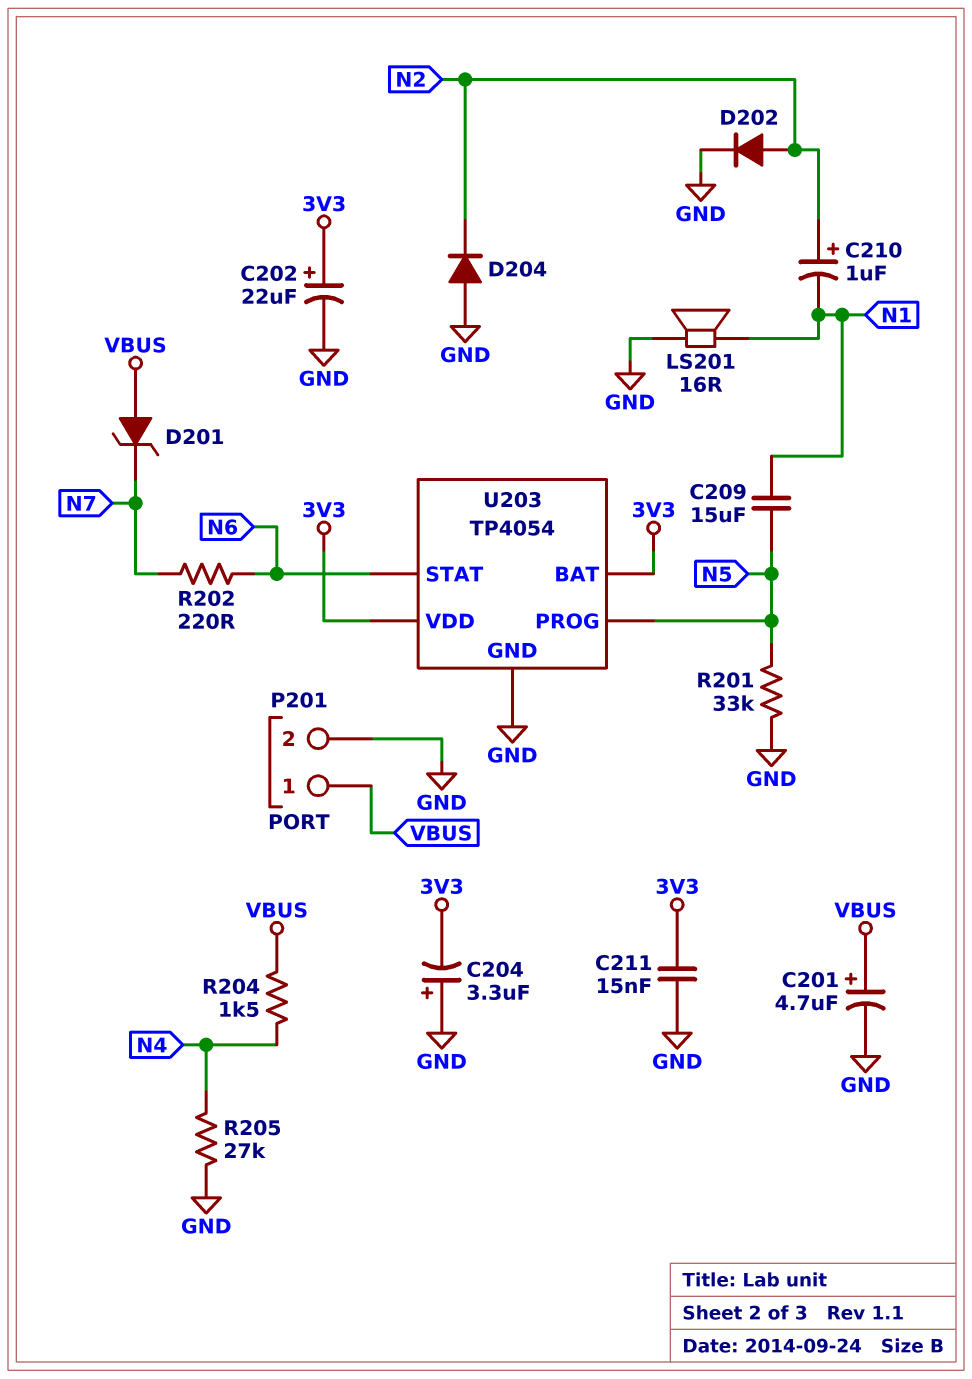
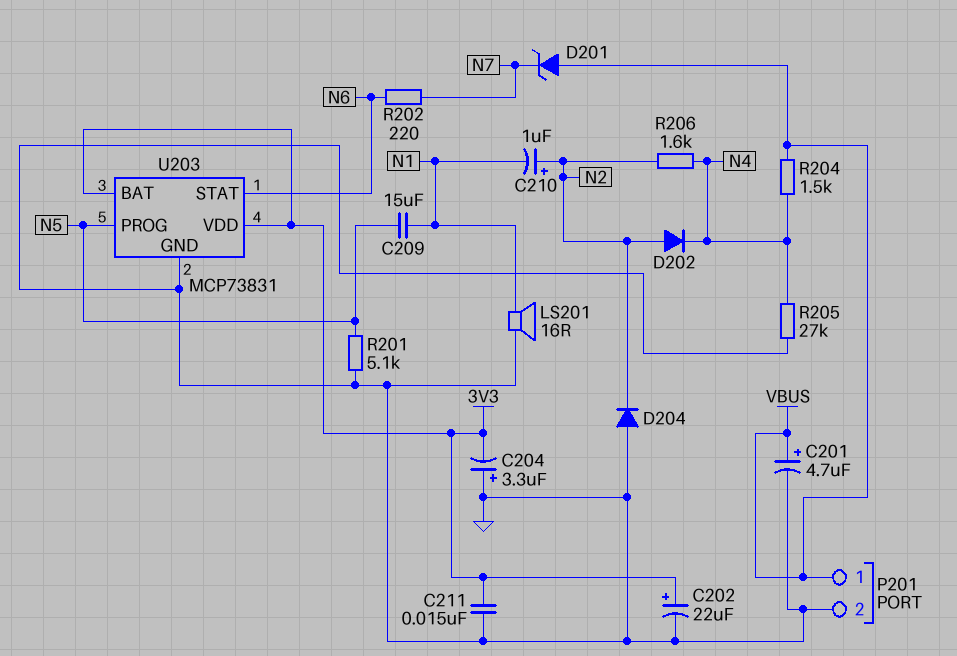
D202: diode (A N2, K GND) -> diode (A N2, K N4)
R201: 33k (GND, N5) -> 5.1k (GND, N5)
R206: none -> 1.6k (N2, N4)
U203: TP4054 -> MCP73831

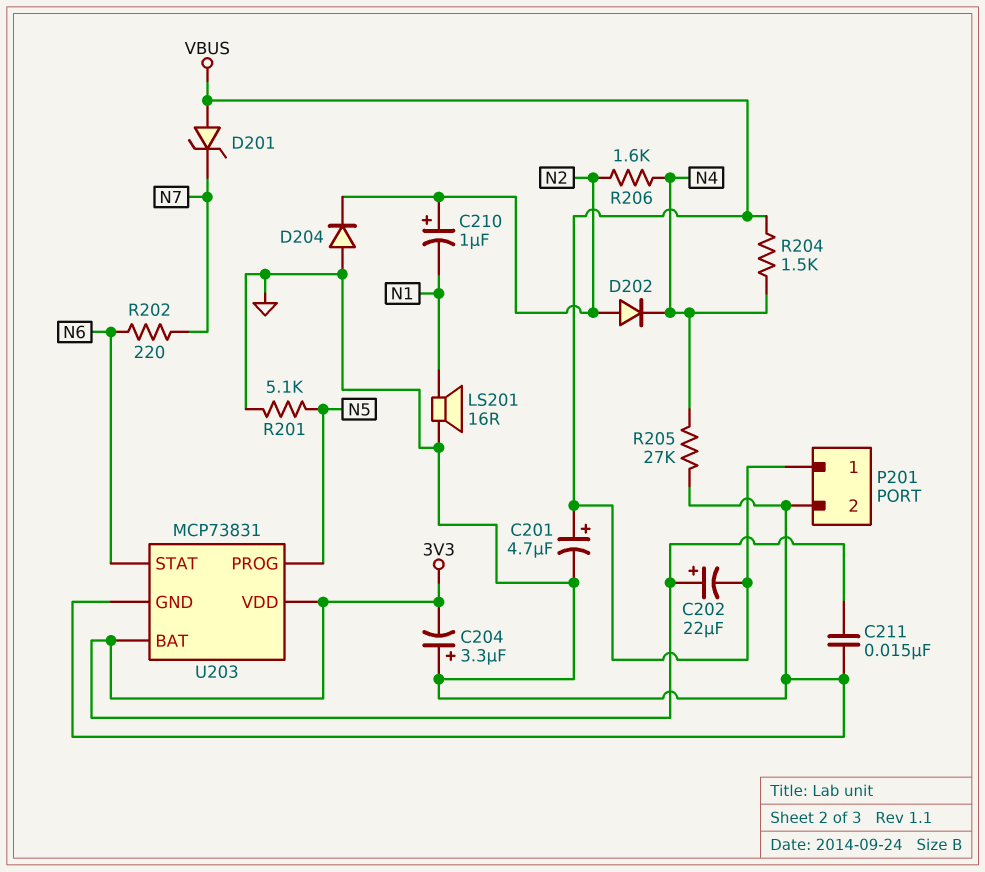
C202: 22uF (plus 3V3, minus GND) -> 22uF (plus 3V3, minus VBUS)
C209: 15uF (N1, N5) -> none

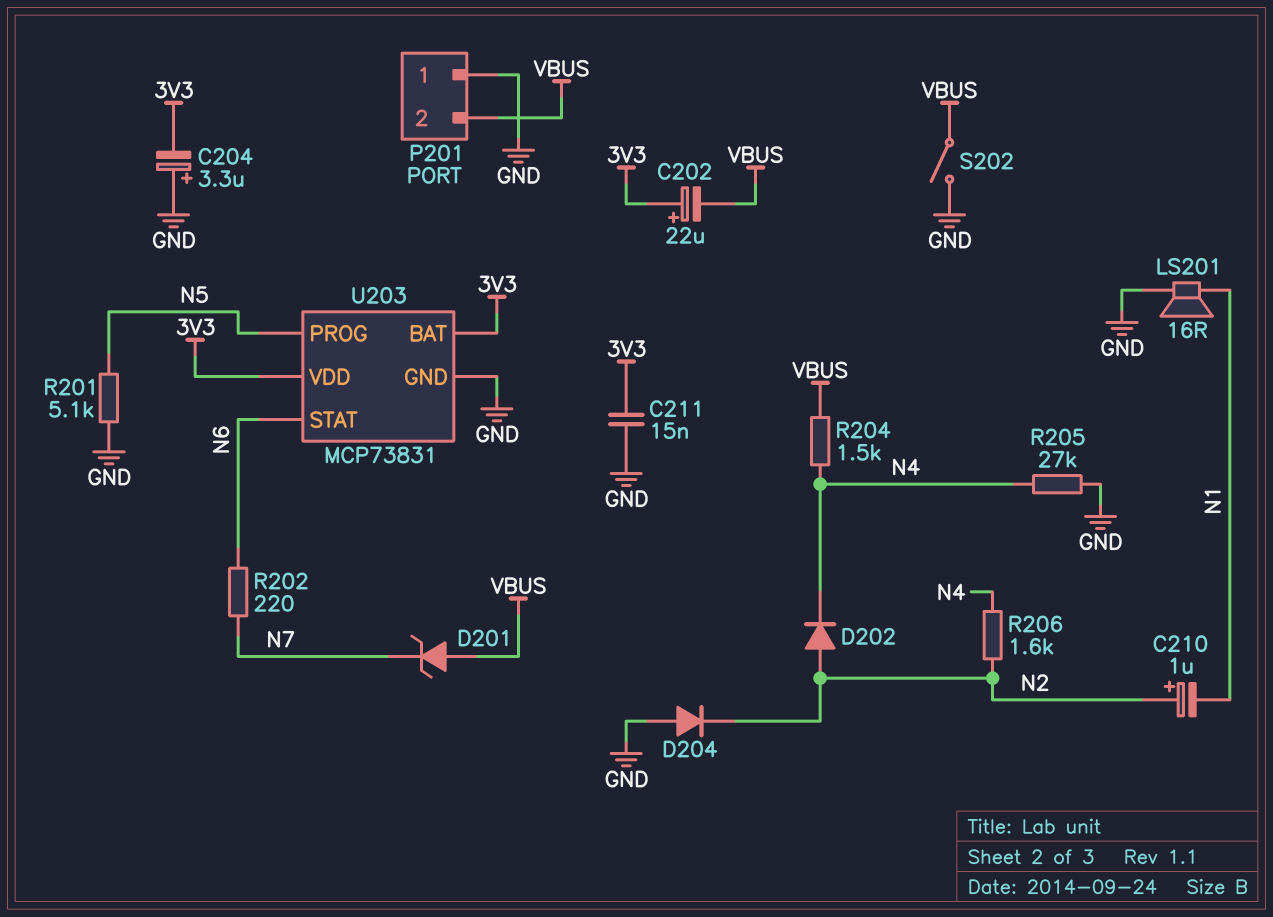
C201: 4.7uF (plus VBUS, minus GND) -> none
P201 pin 1: VBUS -> GND
P201 pin 2: GND -> VBUS
S202: none -> switch (GND, VBUS)

